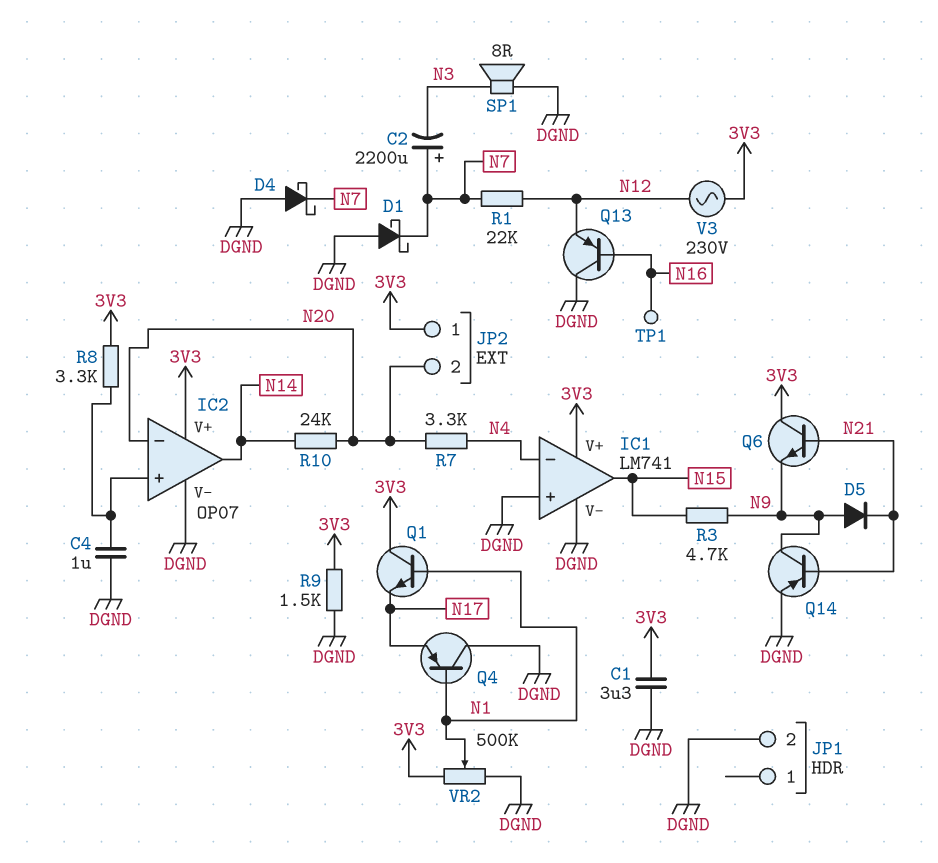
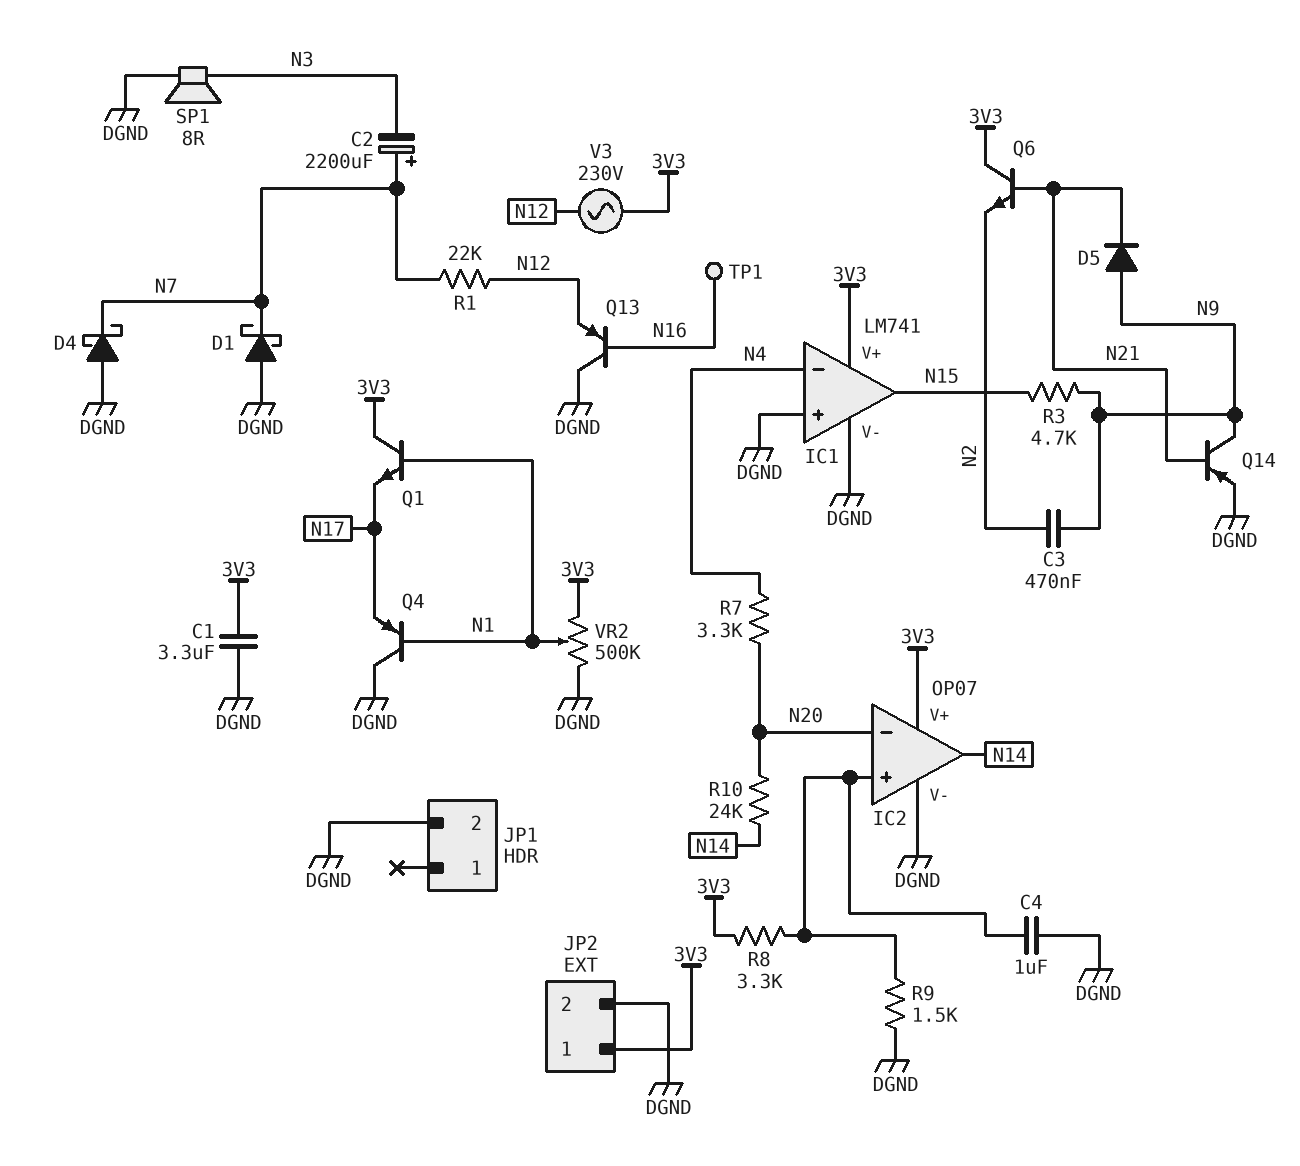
C3: none -> 470nF (N2, N9)
JP2 pin 2: N20 -> DGND
Q6: NPN (B N21, C 3V3, E N9) -> NPN (B N21, C 3V3, E N2)
R9: 1.5k (3V3, DGND) -> 1.5k (DGND, IC2/in+)

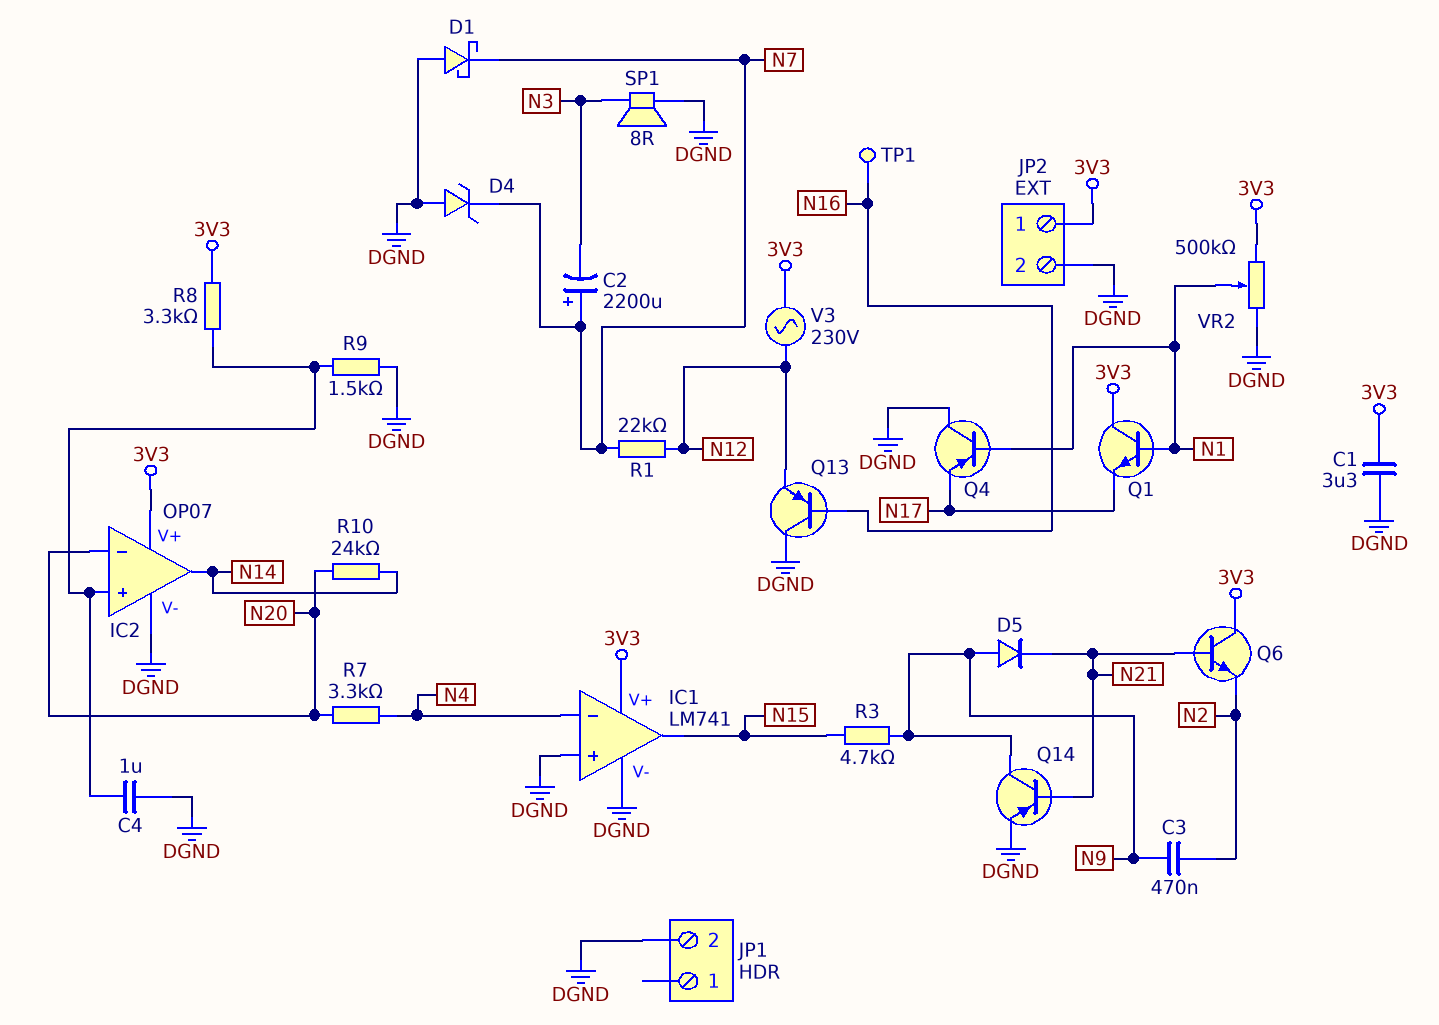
D4: schottky (A DGND, K N7) -> zener (A DGND, K N7)

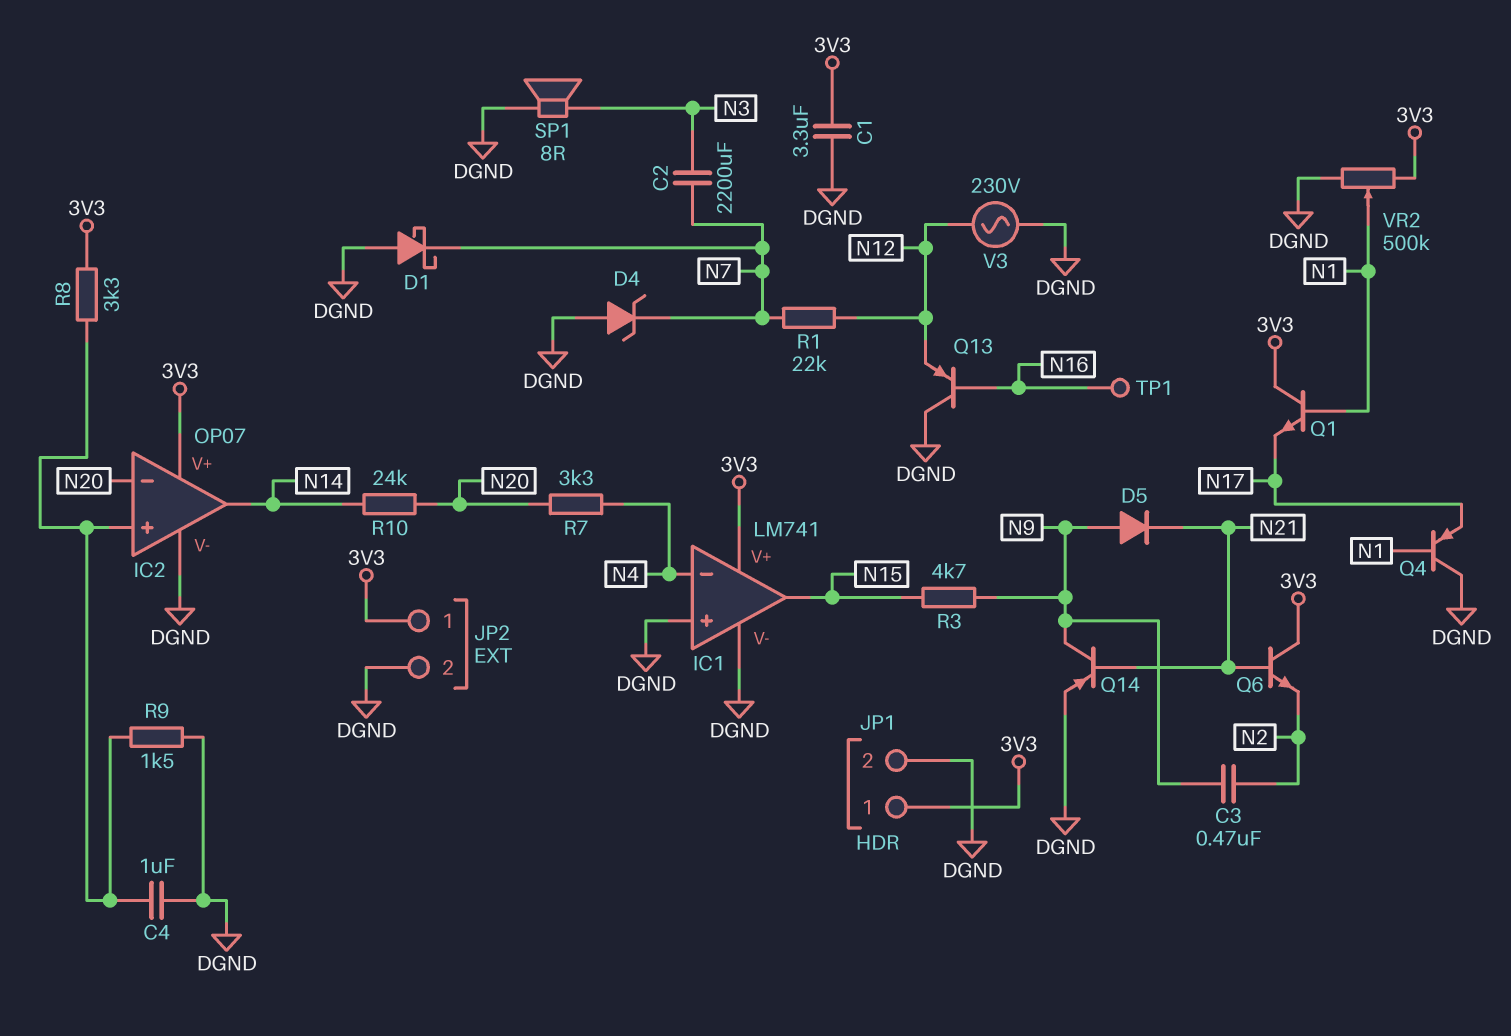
C2: 2200uF (plus N7, minus N3) -> 2200uF (N3, N7)
JP1 pin 1: none -> 3V3
V3: AC 230V (3V3, N12) -> AC 230V (DGND, N12)

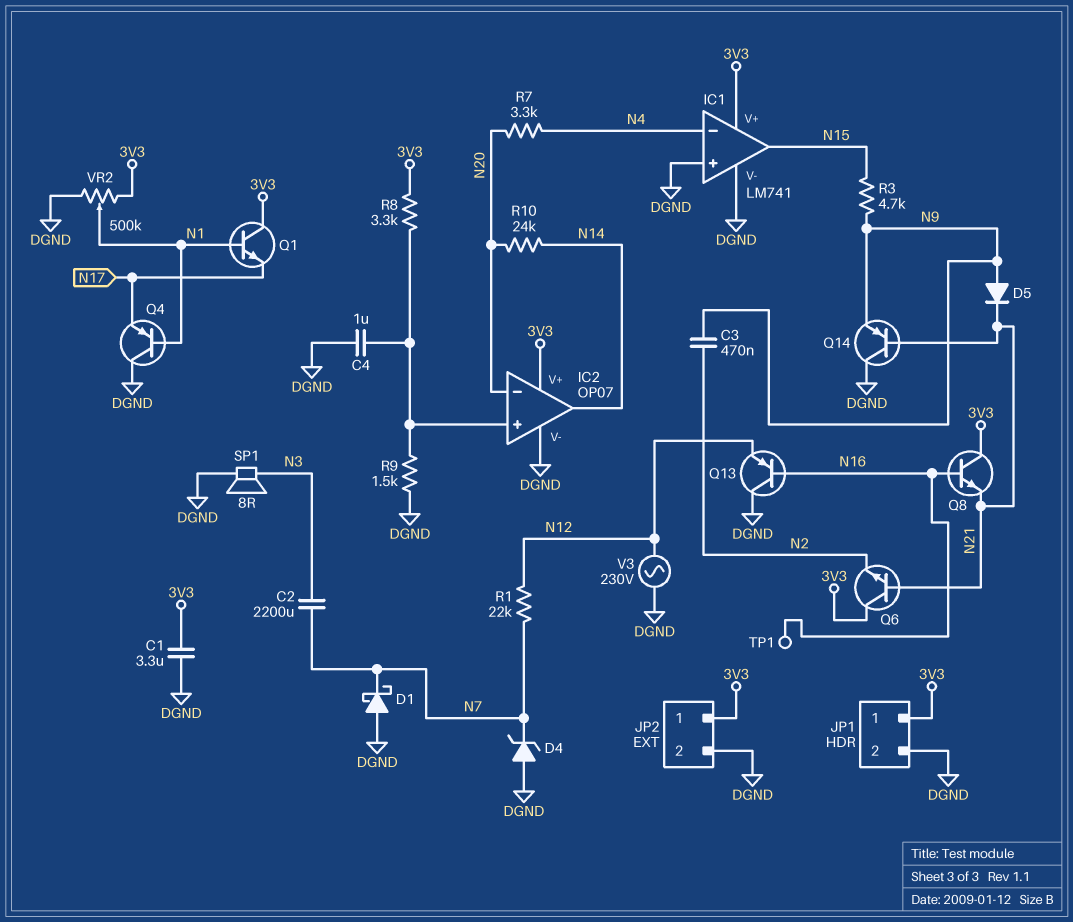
Q8: none -> NPN (B N16, C 3V3, E N21)
Q14: PNP (B N21, C N9, E DGND) -> PNP (B N21, C DGND, E N9)

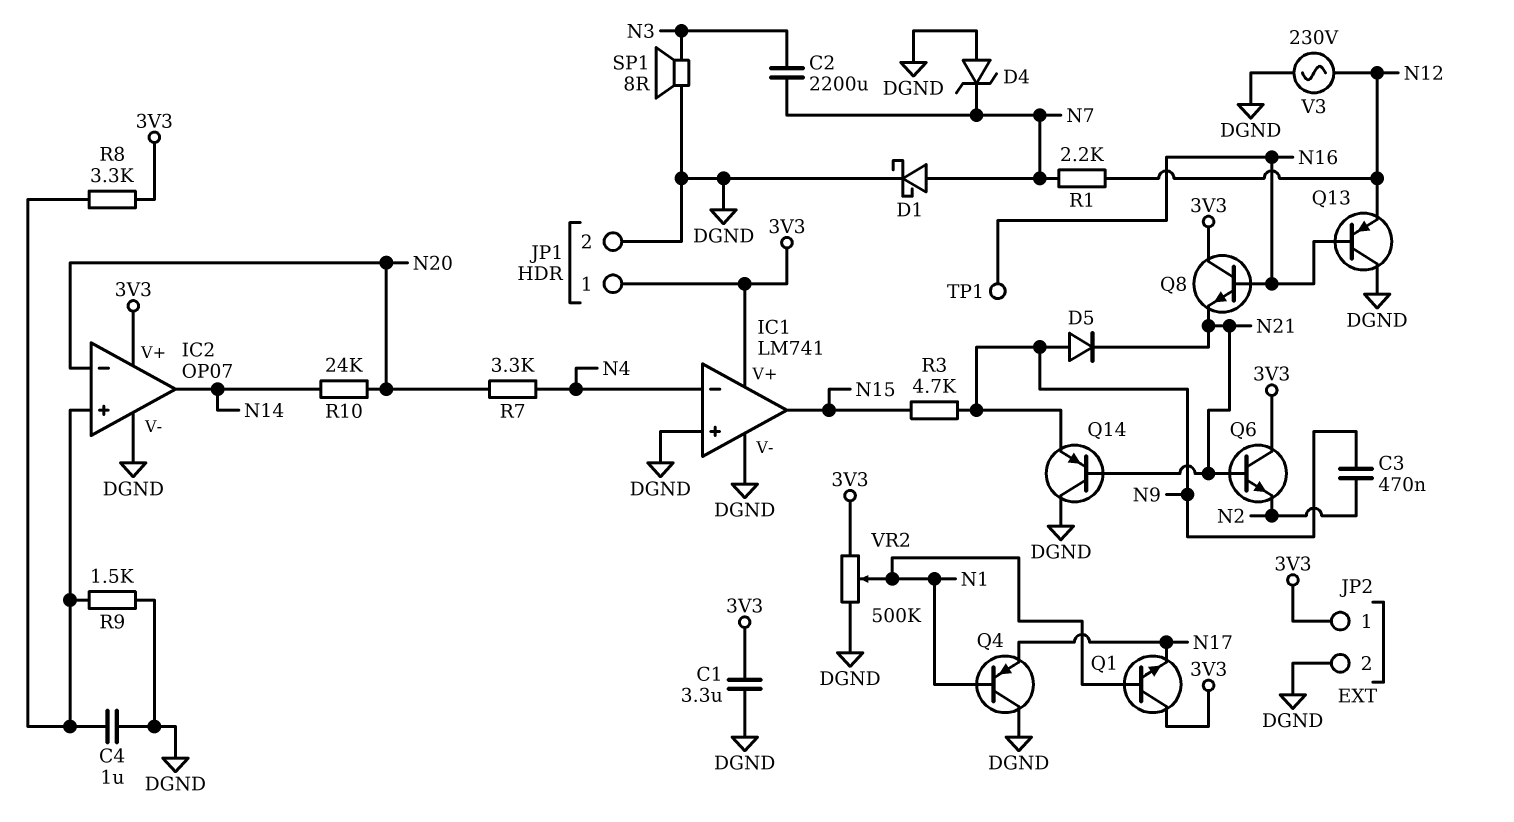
D1: schottky (A DGND, K N7) -> schottky (A N7, K DGND)
R1: 22k (N7, N12) -> 2.2k (N7, N12)

